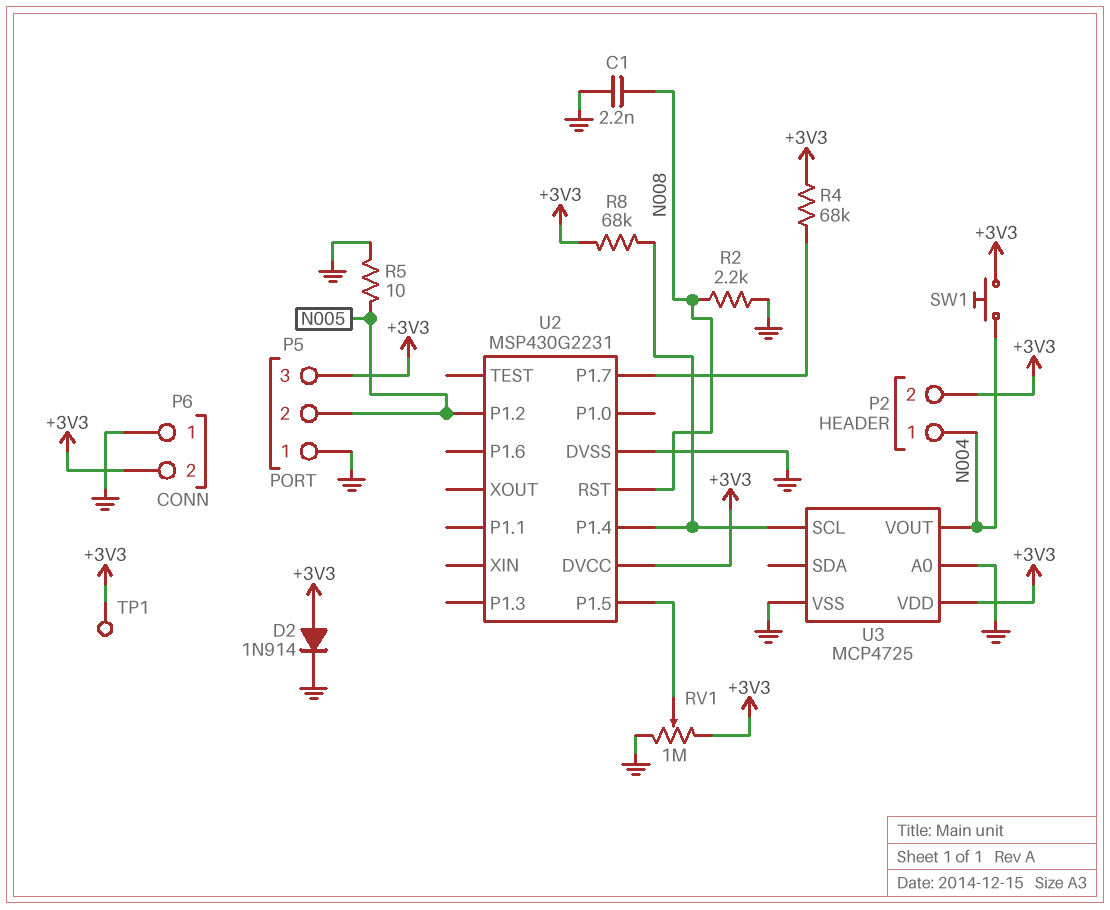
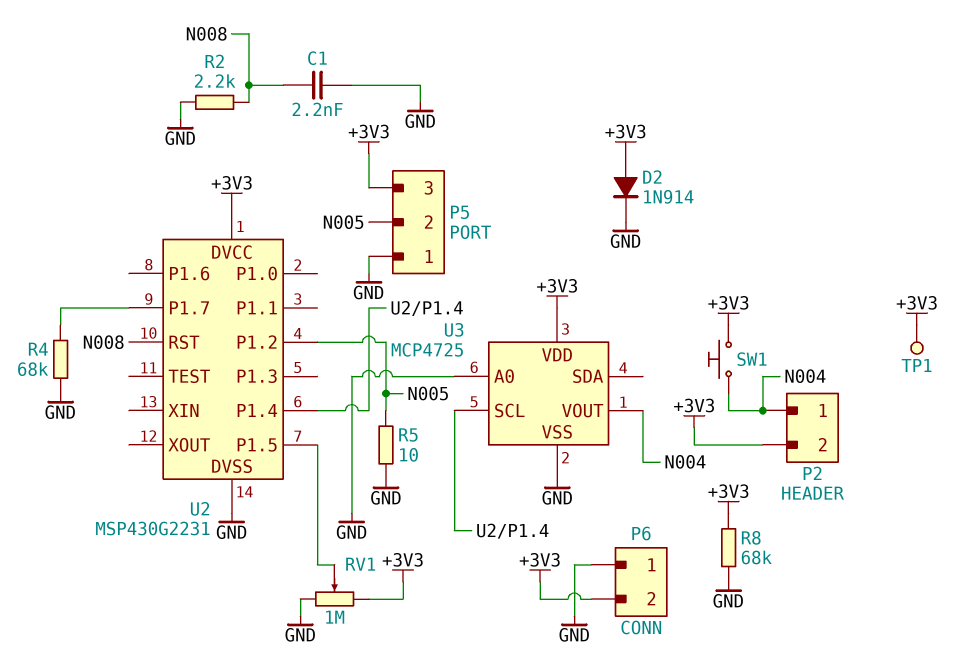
R4: 68k (+3V3, U2/P1.7) -> 68k (GND, U2/P1.7)
R8: 68k (+3V3, U2/P1.4) -> 68k (+3V3, GND)

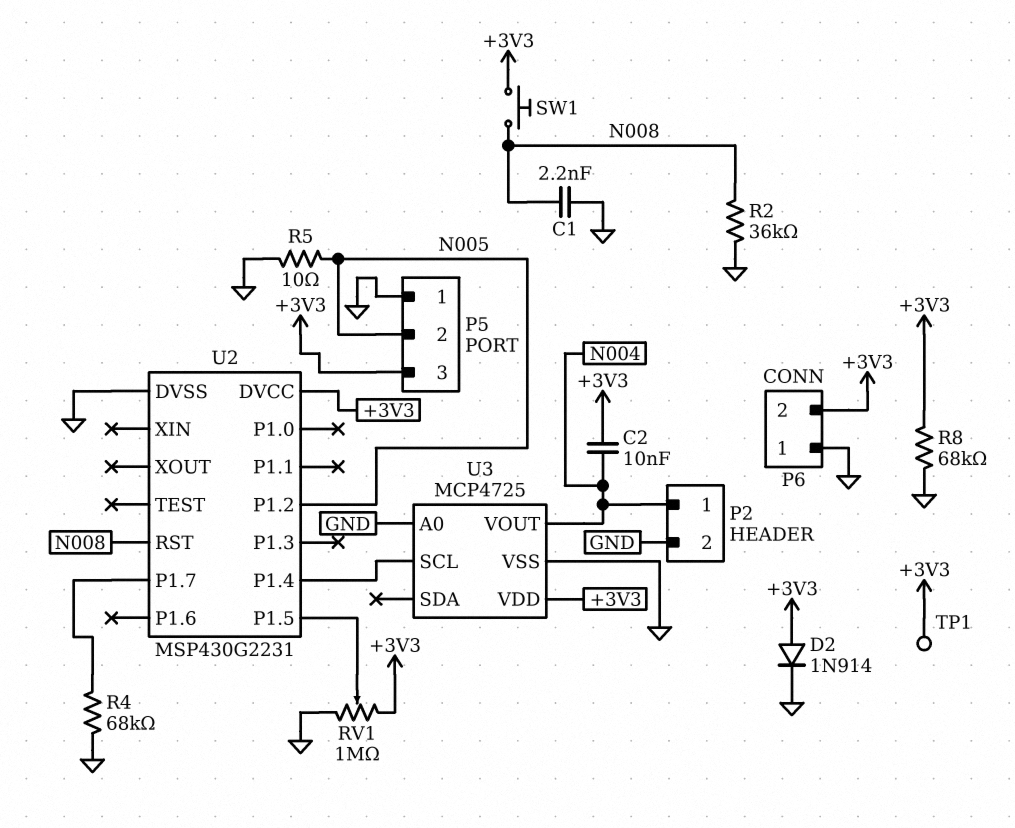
C2: none -> 10nF (+3V3, N004)
P2 pin 2: +3V3 -> GND
R2: 2.2k (GND, N008) -> 36k (GND, N008)
SW1: button (+3V3, N004) -> button (+3V3, N008)

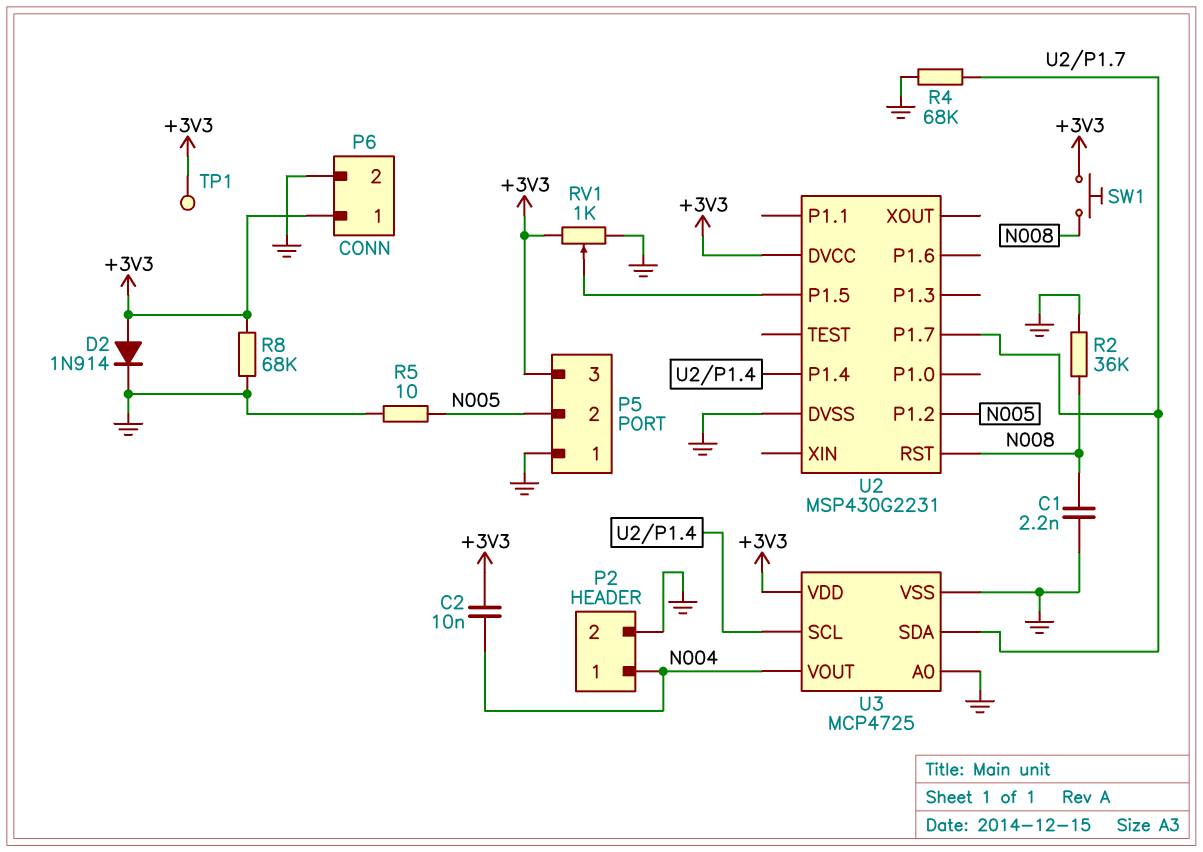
P6 pin 1: GND -> +3V3
P6 pin 2: +3V3 -> GND
RV1: 1M (+3V3, GND, wiper U2/P1.5) -> 1k (+3V3, GND, wiper U2/P1.5)
U3 pin SDA: none -> U2/P1.7

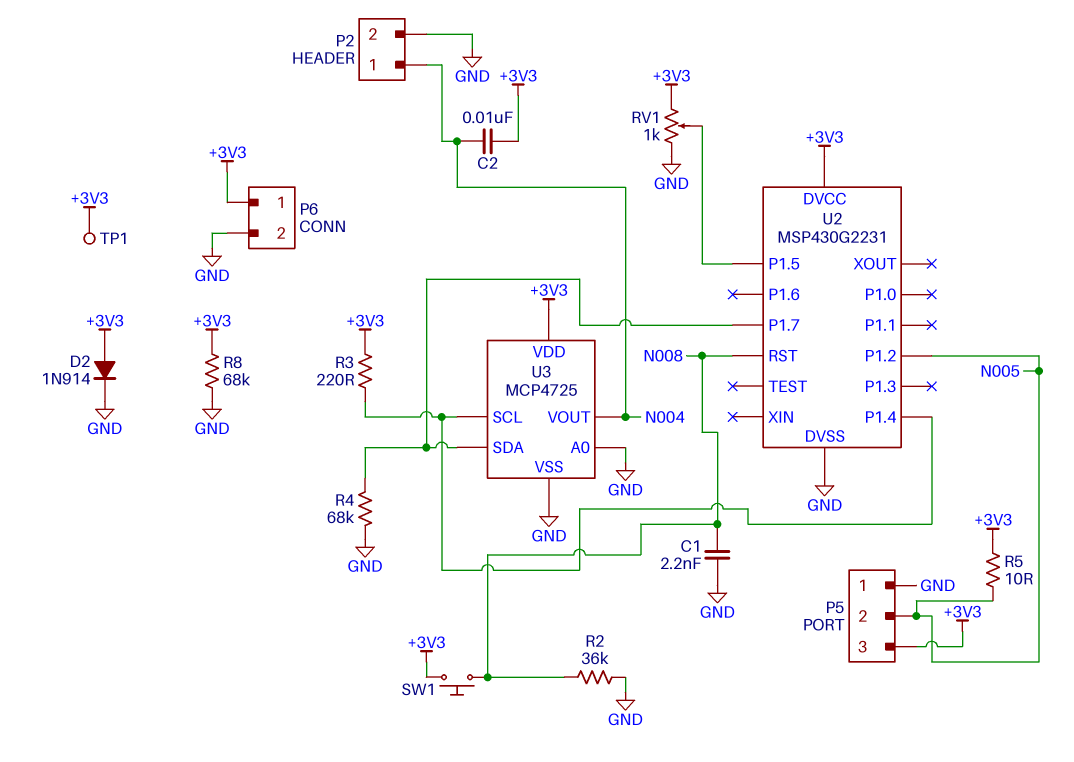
R3: none -> 220 (+3V3, U2/P1.4)
R5: 10 (GND, N005) -> 10 (+3V3, N005)

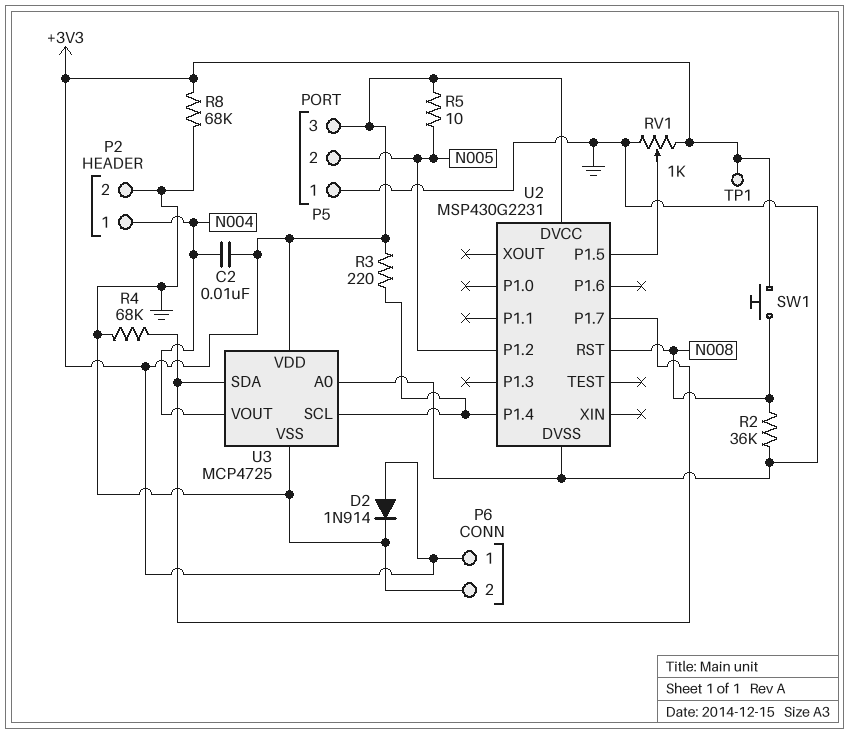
C1: 2.2nF (GND, N008) -> none

